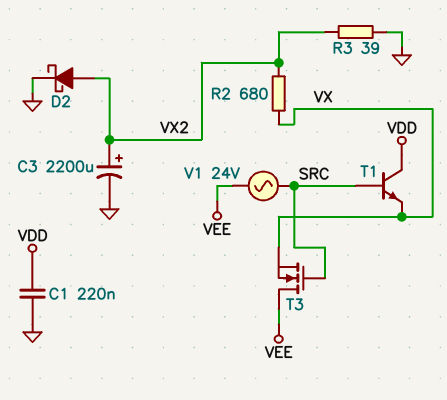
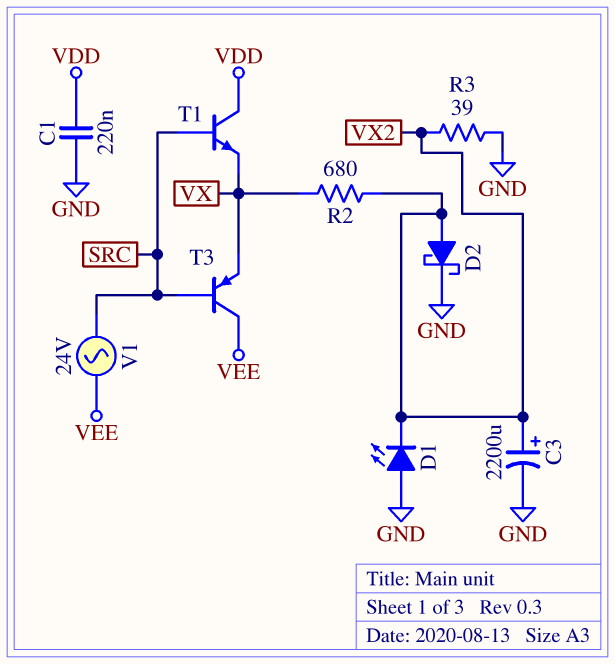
D1: none -> LED (A GND, K VX2)
T3: NMOS (G SRC, D VEE, S VX) -> PNP (B SRC, C VEE, E VX)

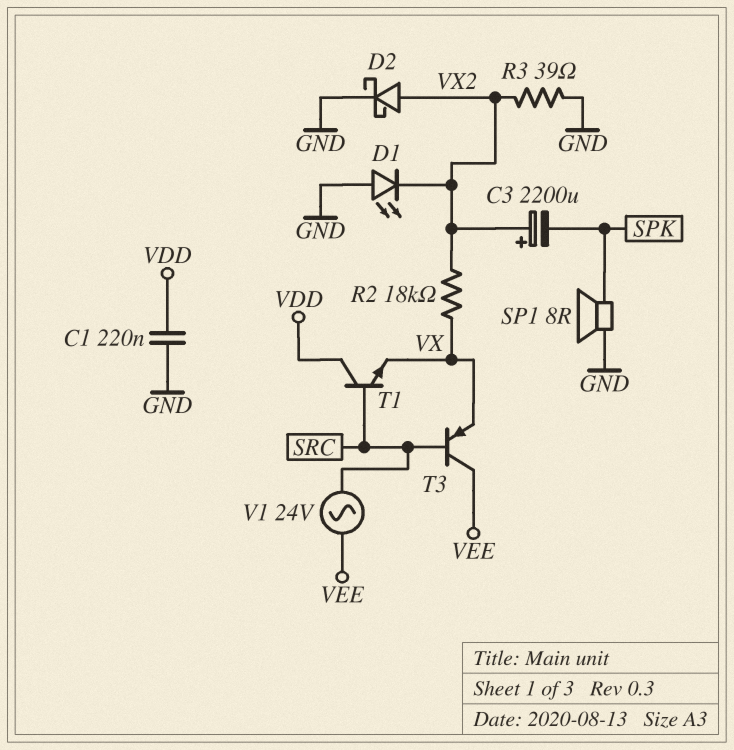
C3: 2200uF (plus VX2, minus GND) -> 2200uF (plus VX2, minus SPK)
R2: 680 (VX, VX2) -> 18k (VX, VX2)
SP1: none -> speaker 8R (GND, SPK)

